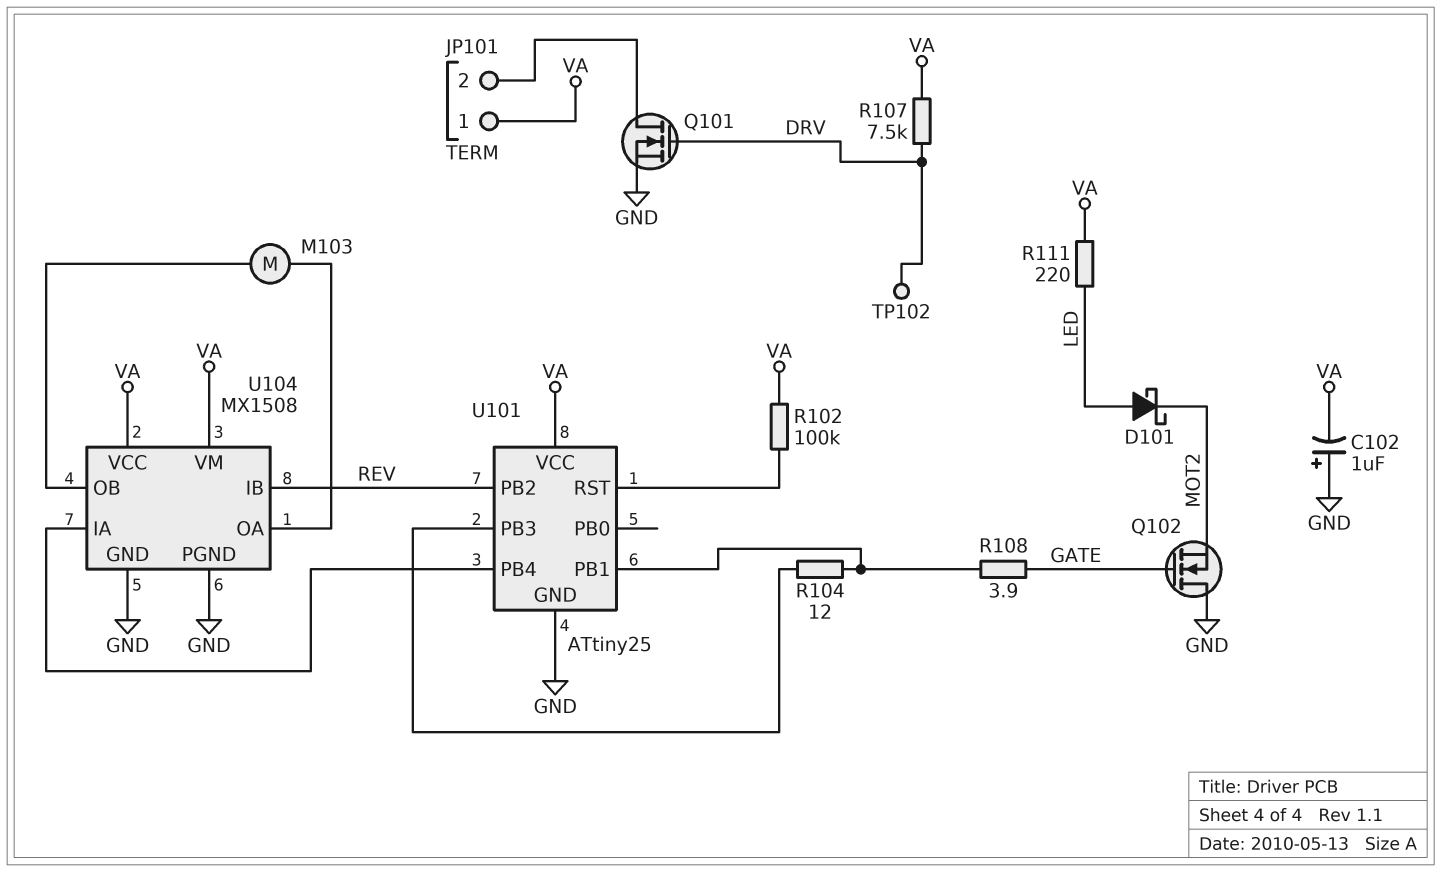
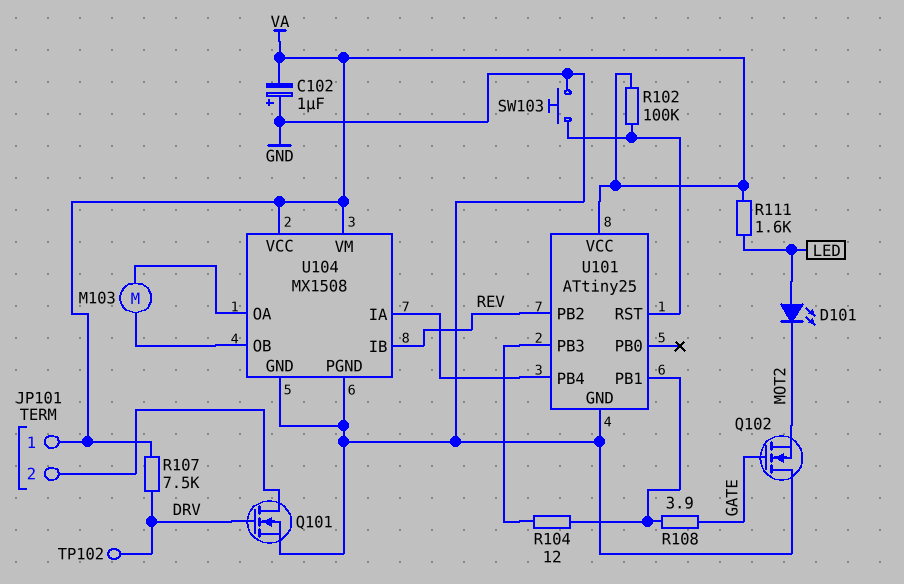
D101: schottky (A LED, K MOT2) -> LED (A LED, K MOT2)
R111: 220 (LED, VA) -> 1.6k (LED, VA)
SW103: none -> button (GND, U101/RST)

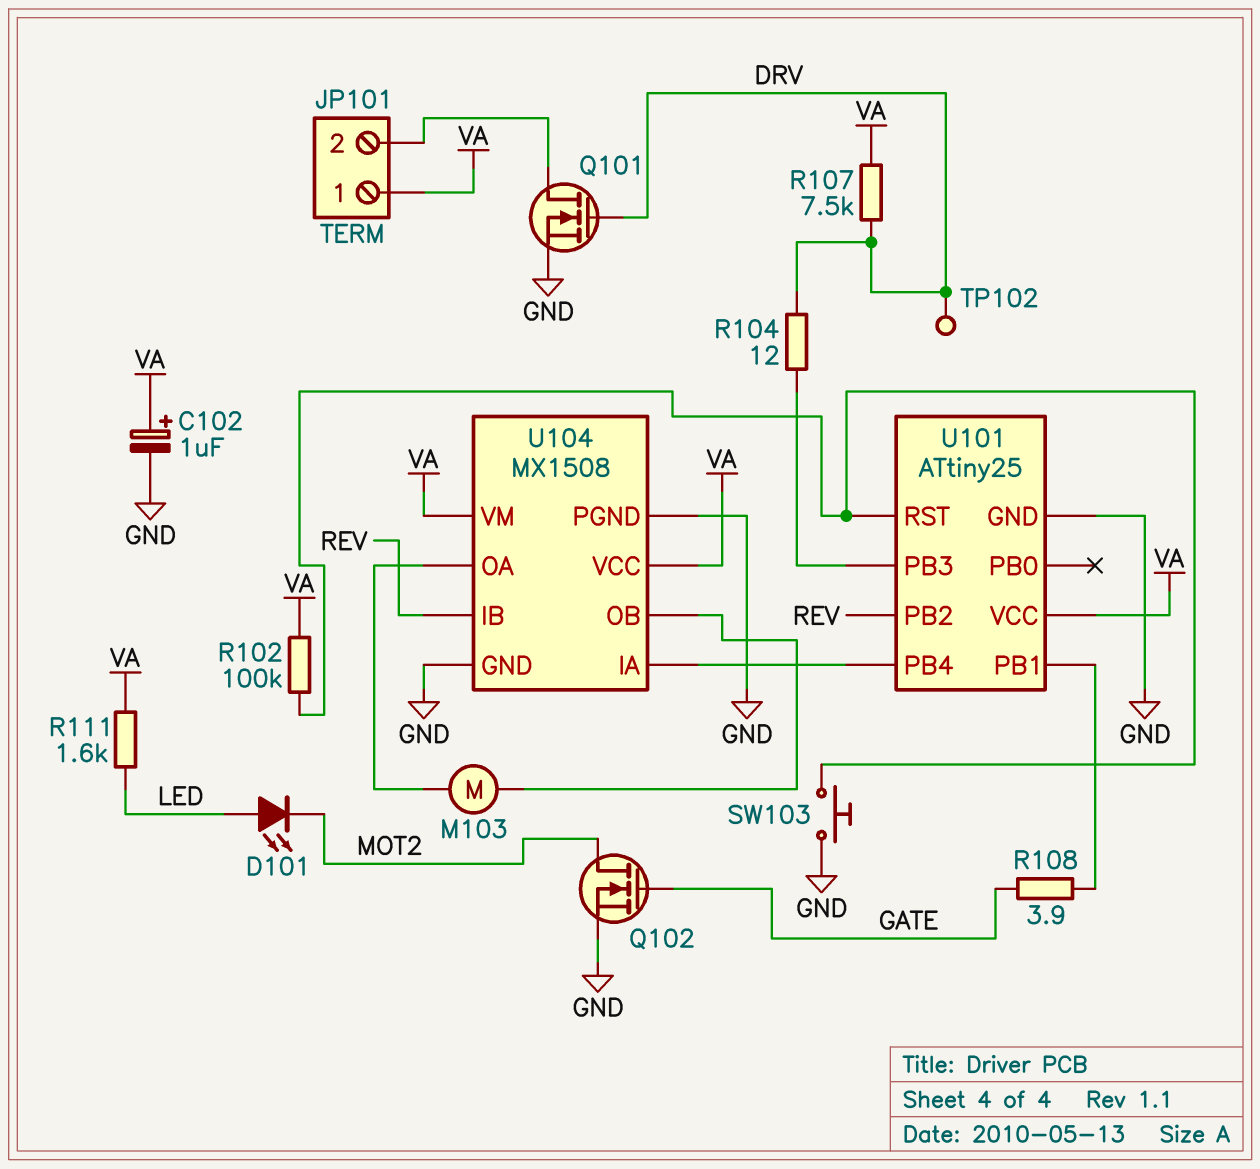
C102: 1uF (plus GND, minus VA) -> 1uF (plus VA, minus GND)
Q102: NMOS (G GATE, D GND, S MOT2) -> NMOS (G GATE, D MOT2, S GND)
R104: 12 (U101/PB1, U101/PB3) -> 12 (DRV, U101/PB3)

